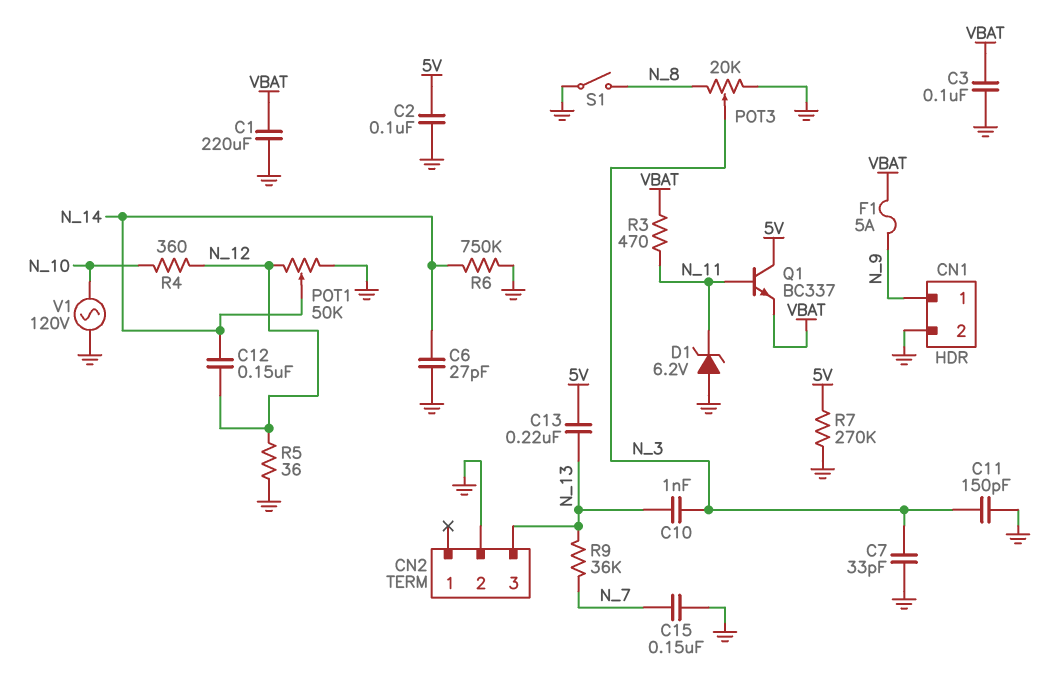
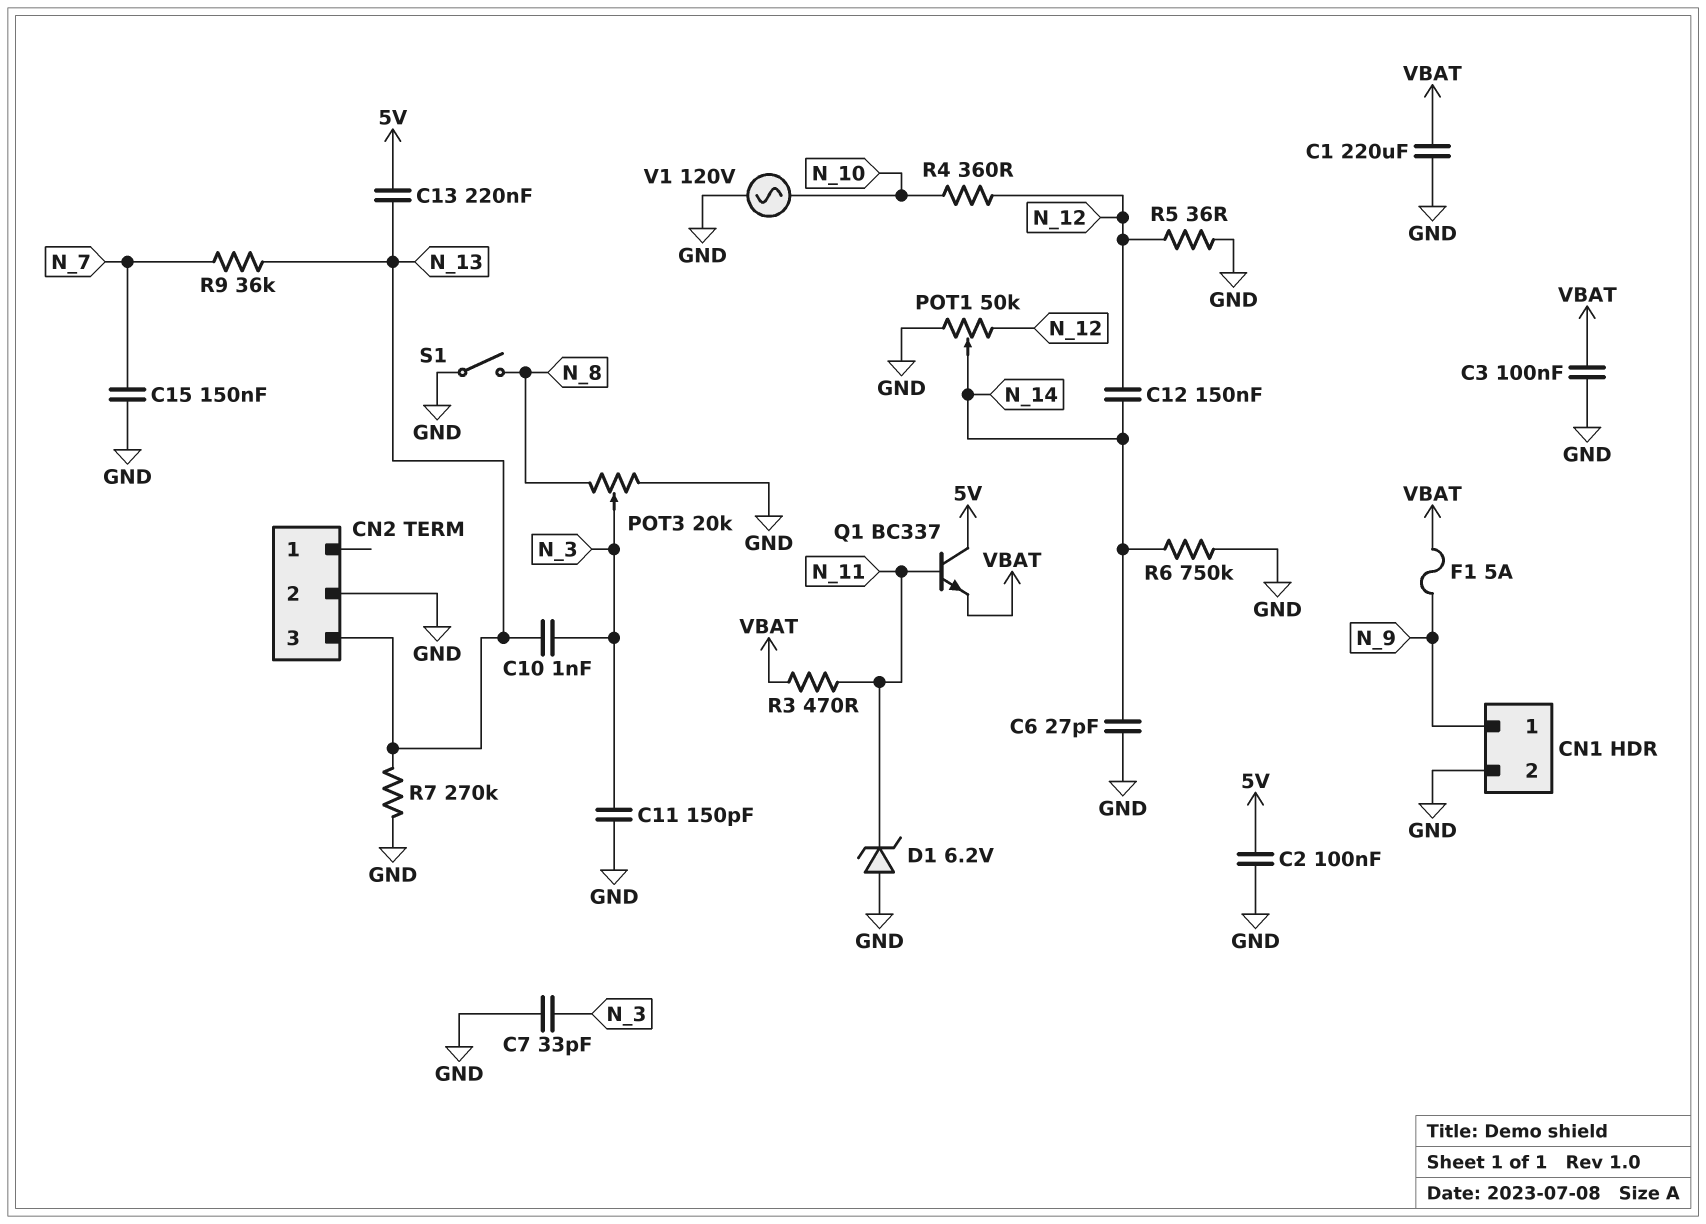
R7: 270k (5V, GND) -> 270k (GND, N_13)

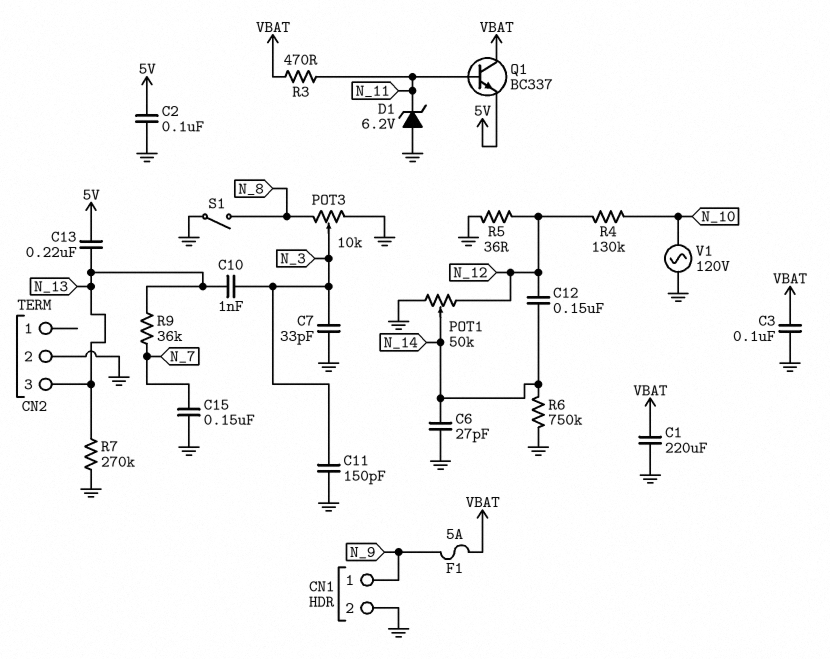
POT3: 20k (GND, N_8, wiper N_3) -> 10k (GND, N_8, wiper N_3)
Q1: NPN BC337 (B N_11, C 5V, E VBAT) -> NPN BC337 (B N_11, C VBAT, E 5V)
R4: 360 (N_10, N_12) -> 130k (N_10, N_12)

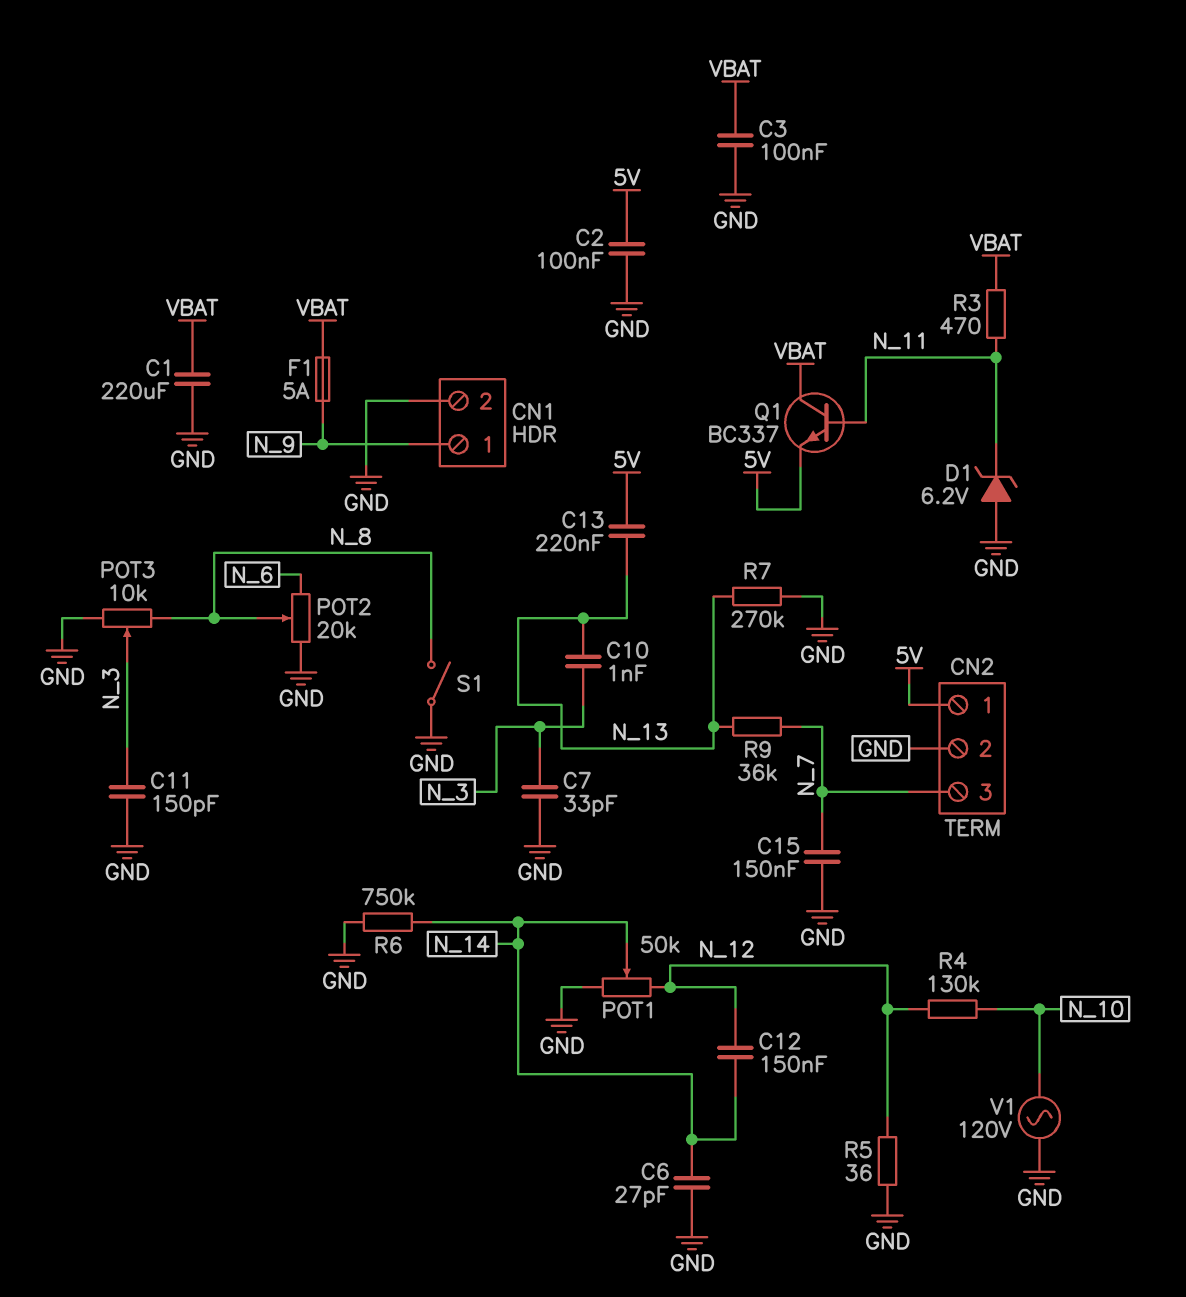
CN2 pin 1: none -> 5V
CN2 pin 3: N_13 -> N_7
POT2: none -> 20k (GND, N_6, wiper N_8)

